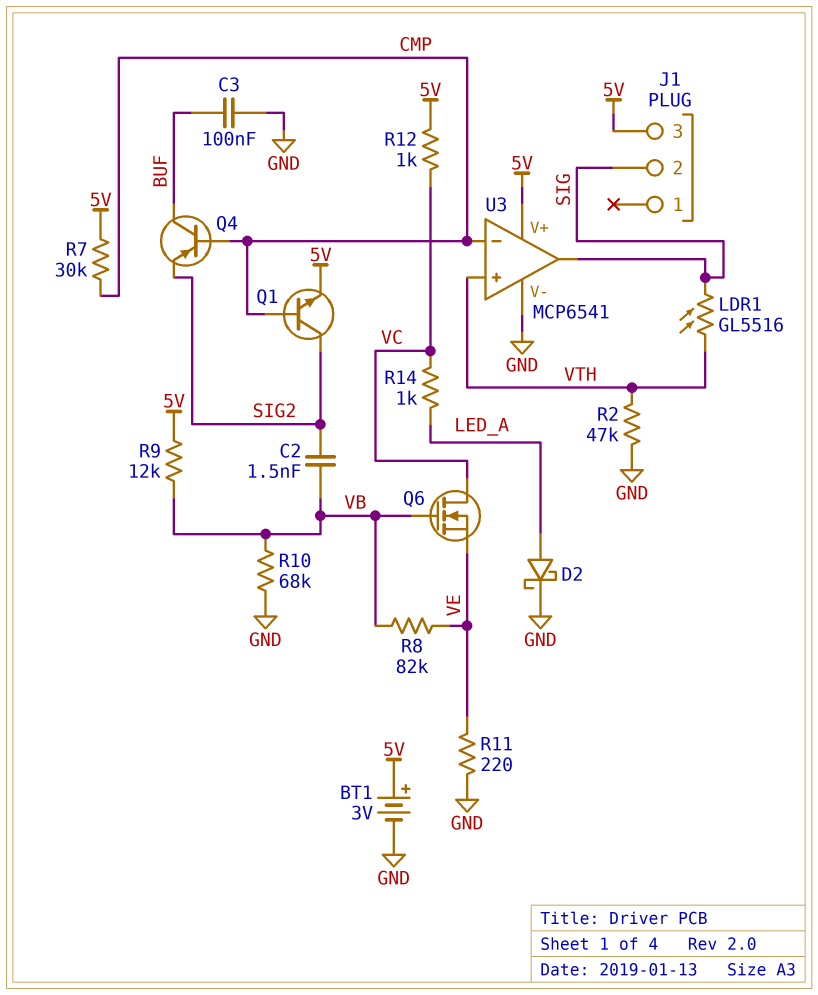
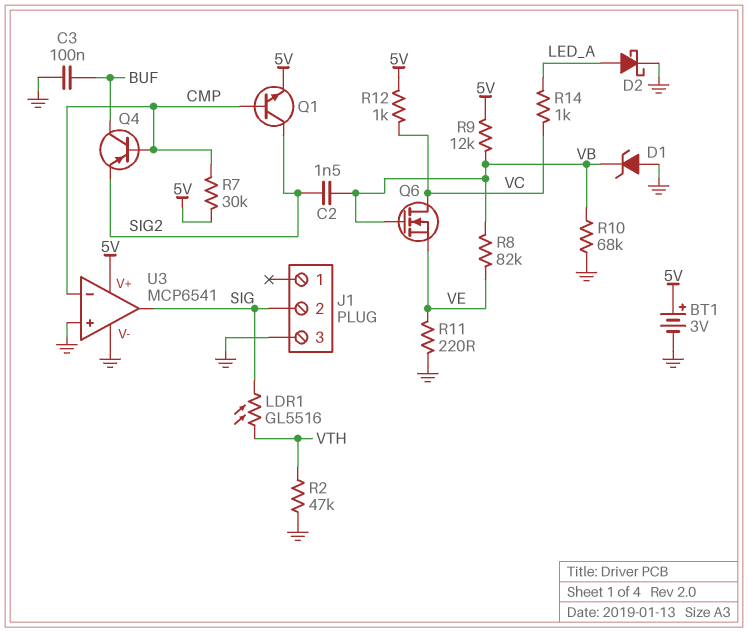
D1: none -> zener (A GND, K VB)
J1 pin 3: 5V -> GND
U3 pin in+: VTH -> GND

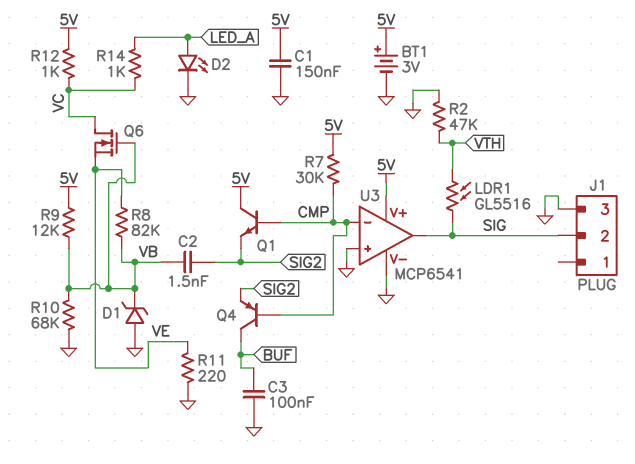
C1: none -> 150nF (5V, GND)
D2: schottky (A LED_A, K GND) -> LED (A LED_A, K GND)
Q1: NPN (B CMP, C SIG2, E 5V) -> NPN (B CMP, C 5V, E SIG2)

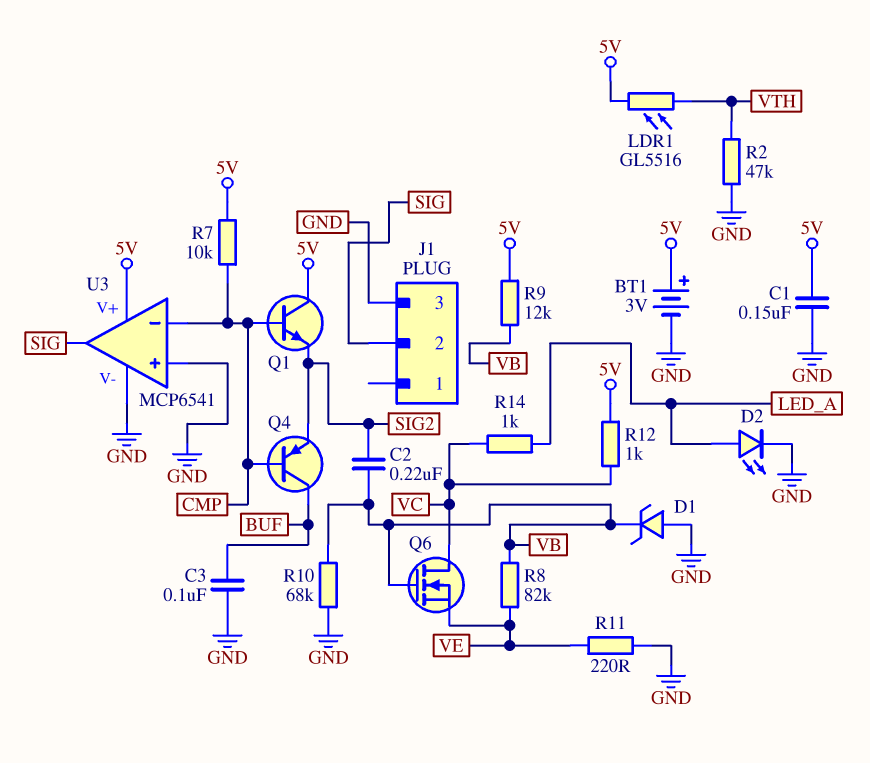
C2: 1.5nF (SIG2, VB) -> 220nF (SIG2, VB)
LDR1: GL5516 (SIG, VTH) -> GL5516 (5V, VTH)
R7: 30k (5V, CMP) -> 10k (5V, CMP)

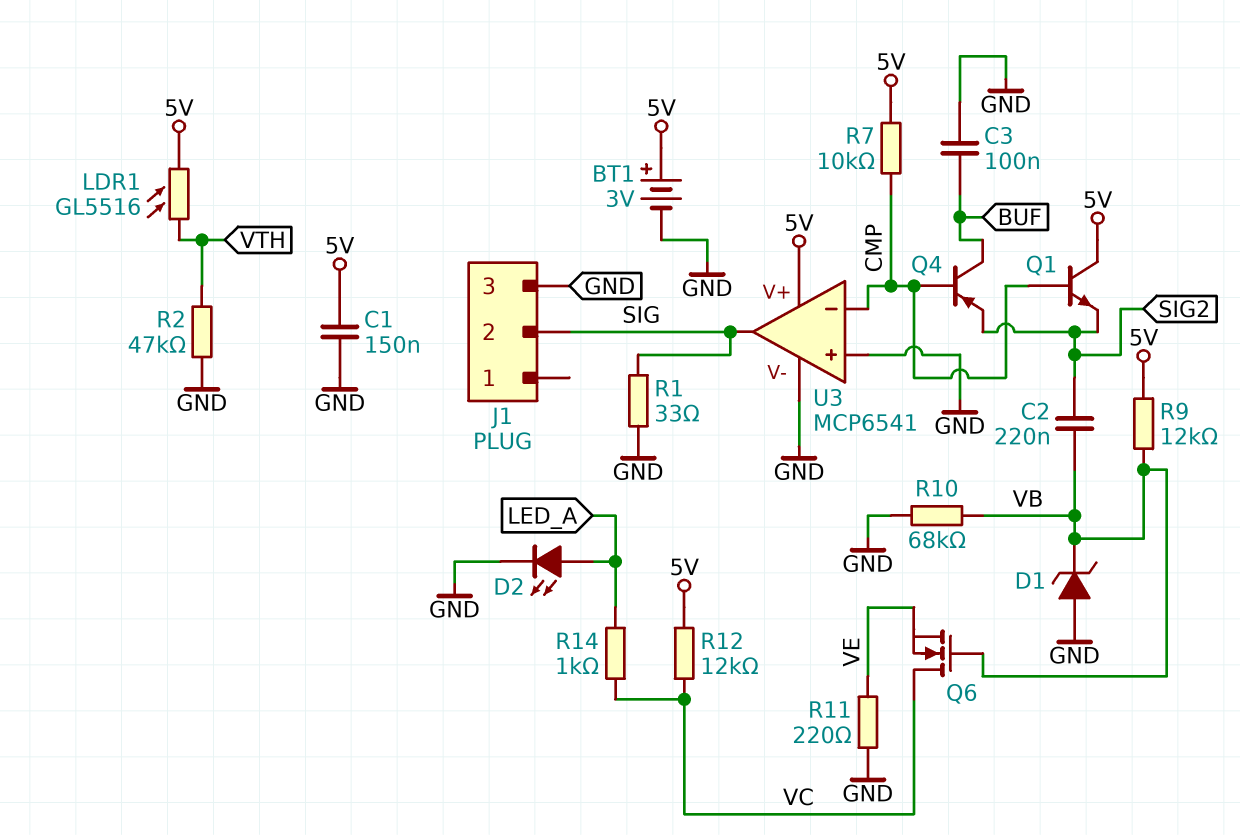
R1: none -> 33 (GND, SIG)
R8: 82k (VB, VE) -> none
R12: 1k (5V, VC) -> 12k (5V, VC)

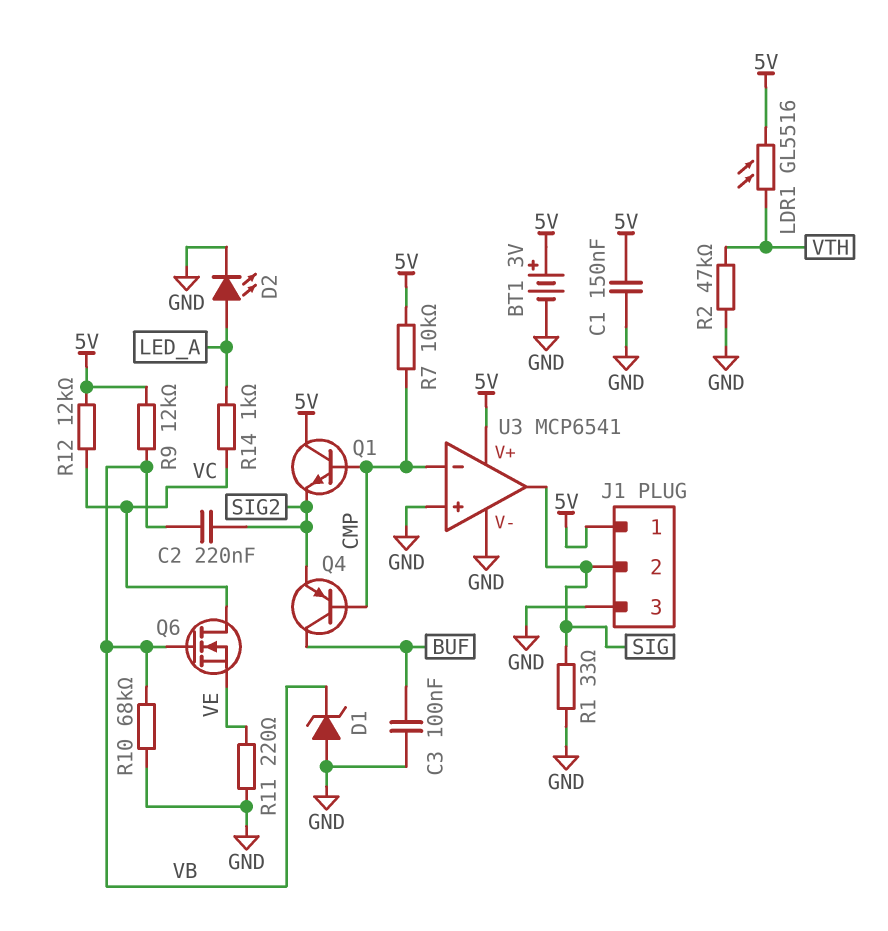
J1 pin 1: none -> 5V

